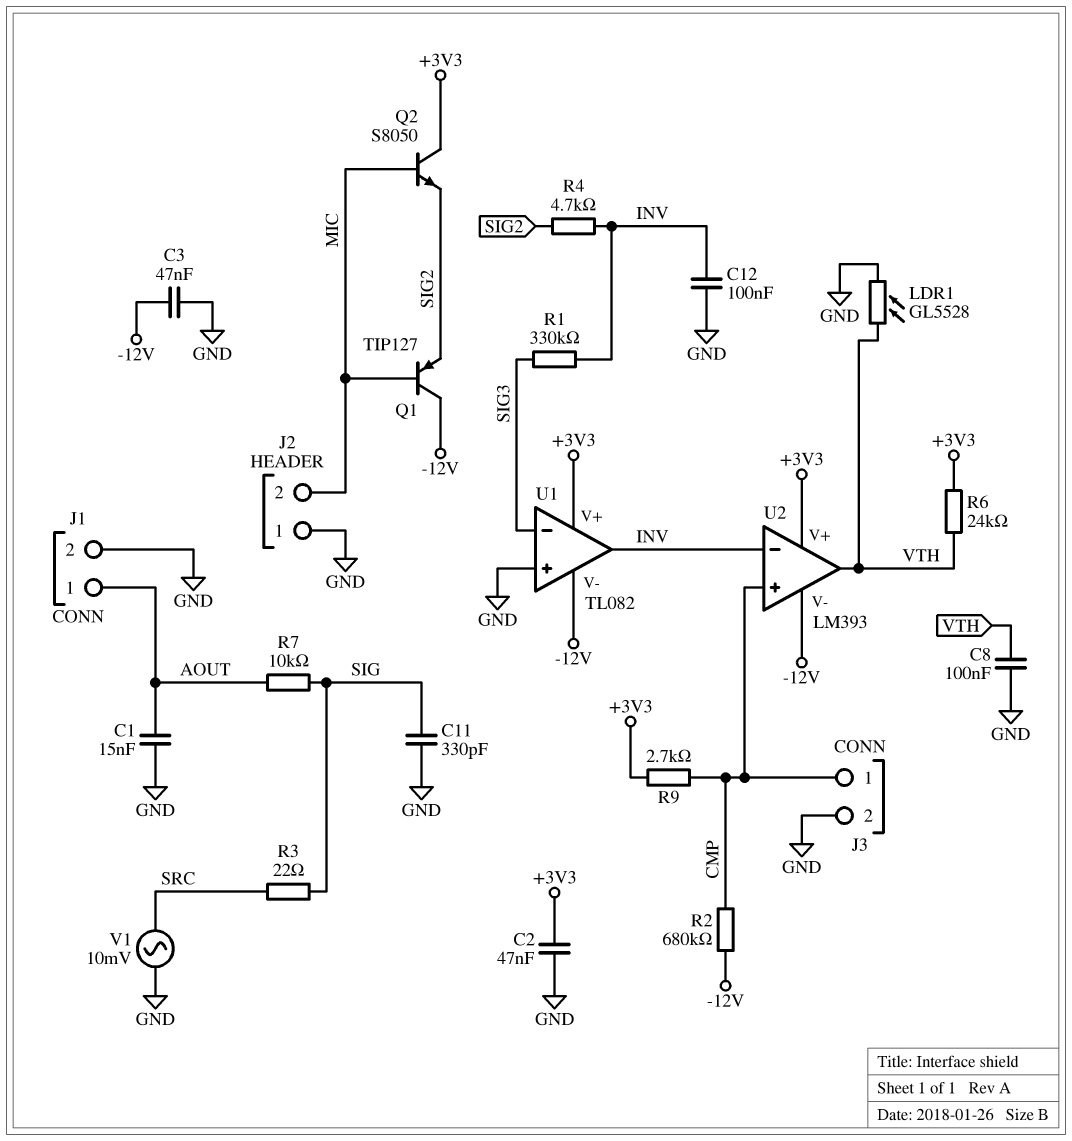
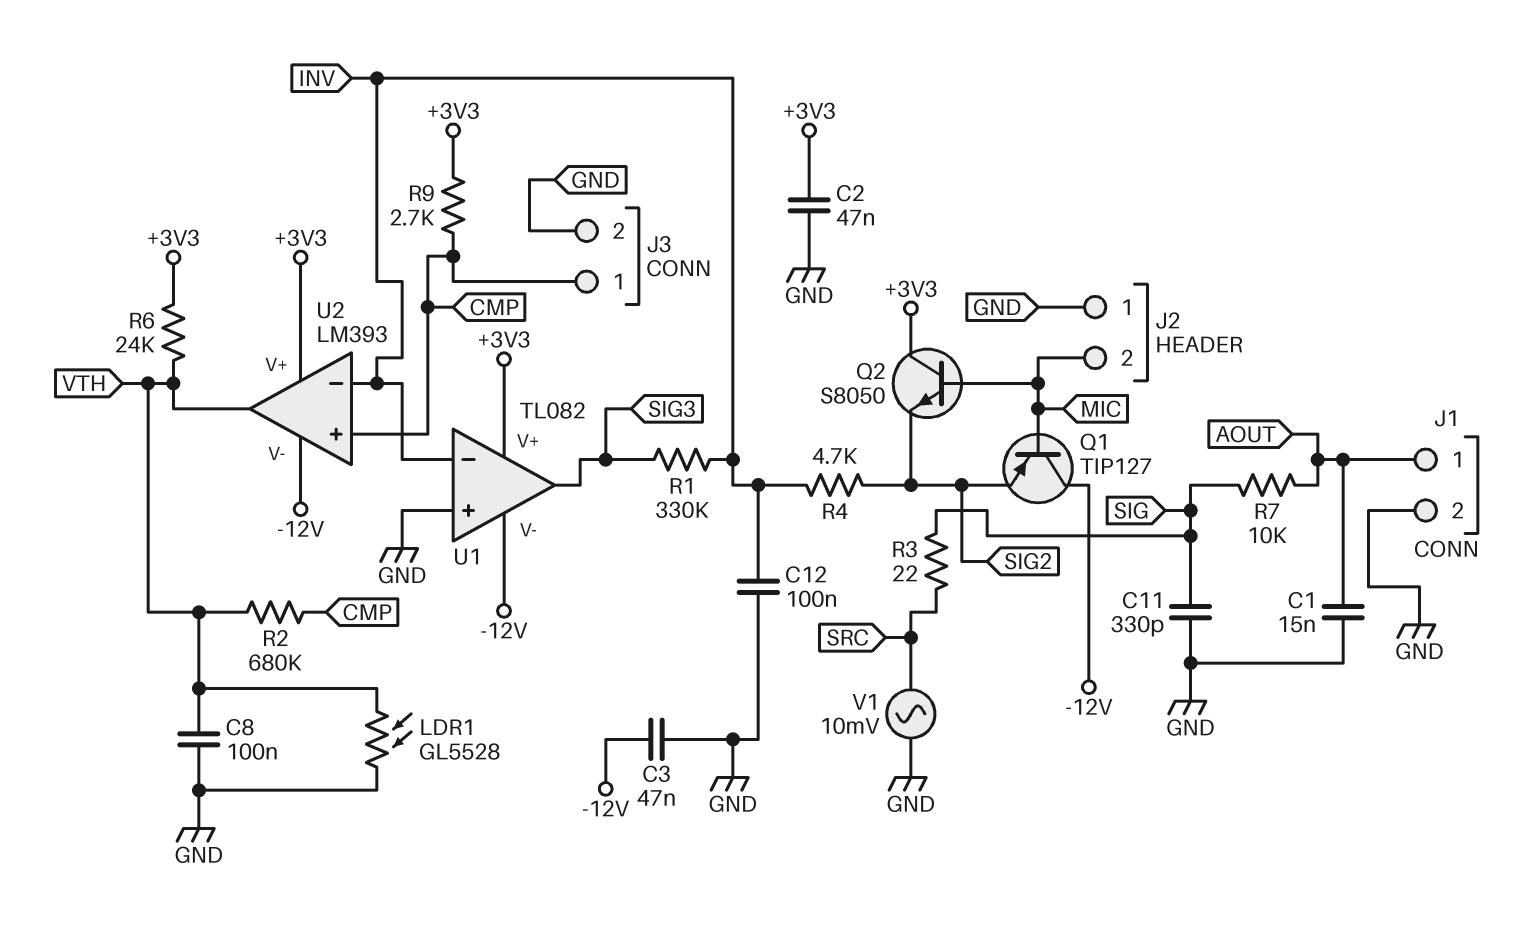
R2: 680k (-12V, CMP) -> 680k (CMP, VTH)
U1 pin in-: SIG3 -> INV
U1 pin out: INV -> SIG3

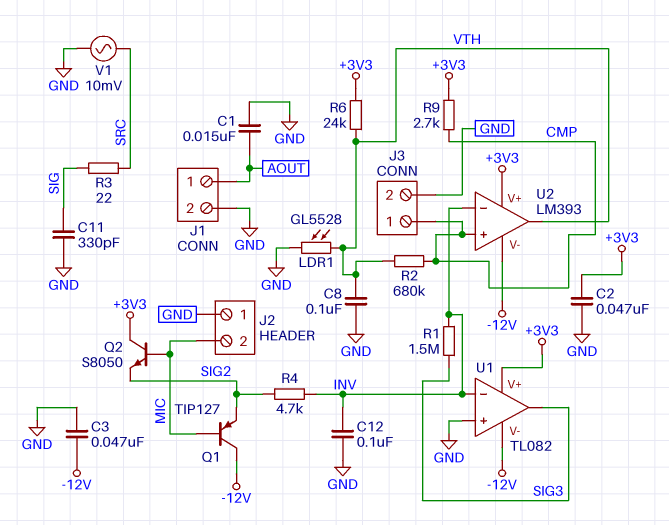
R1: 330k (INV, SIG3) -> 1.5M (INV, SIG3)
R7: 10k (AOUT, SIG) -> none

